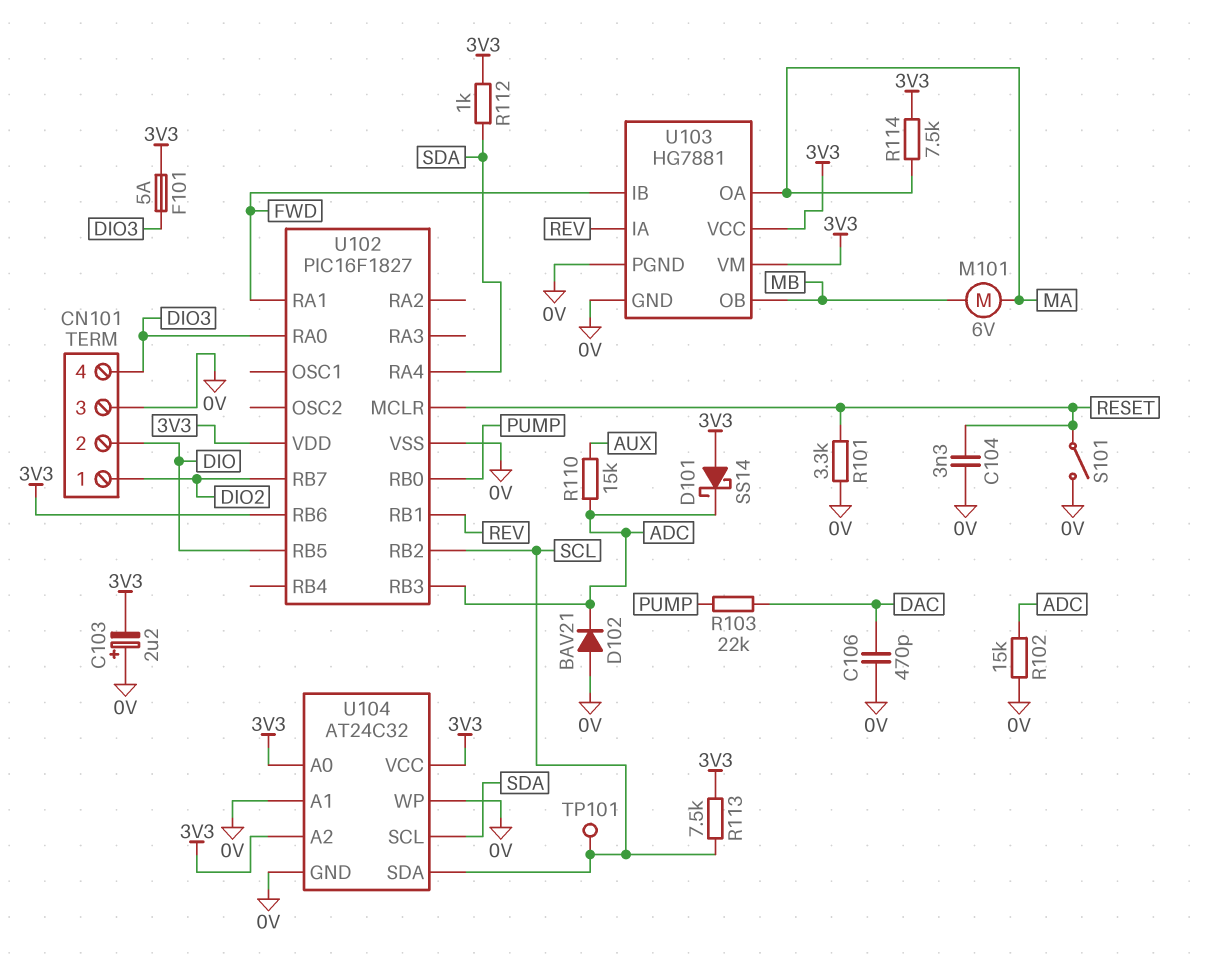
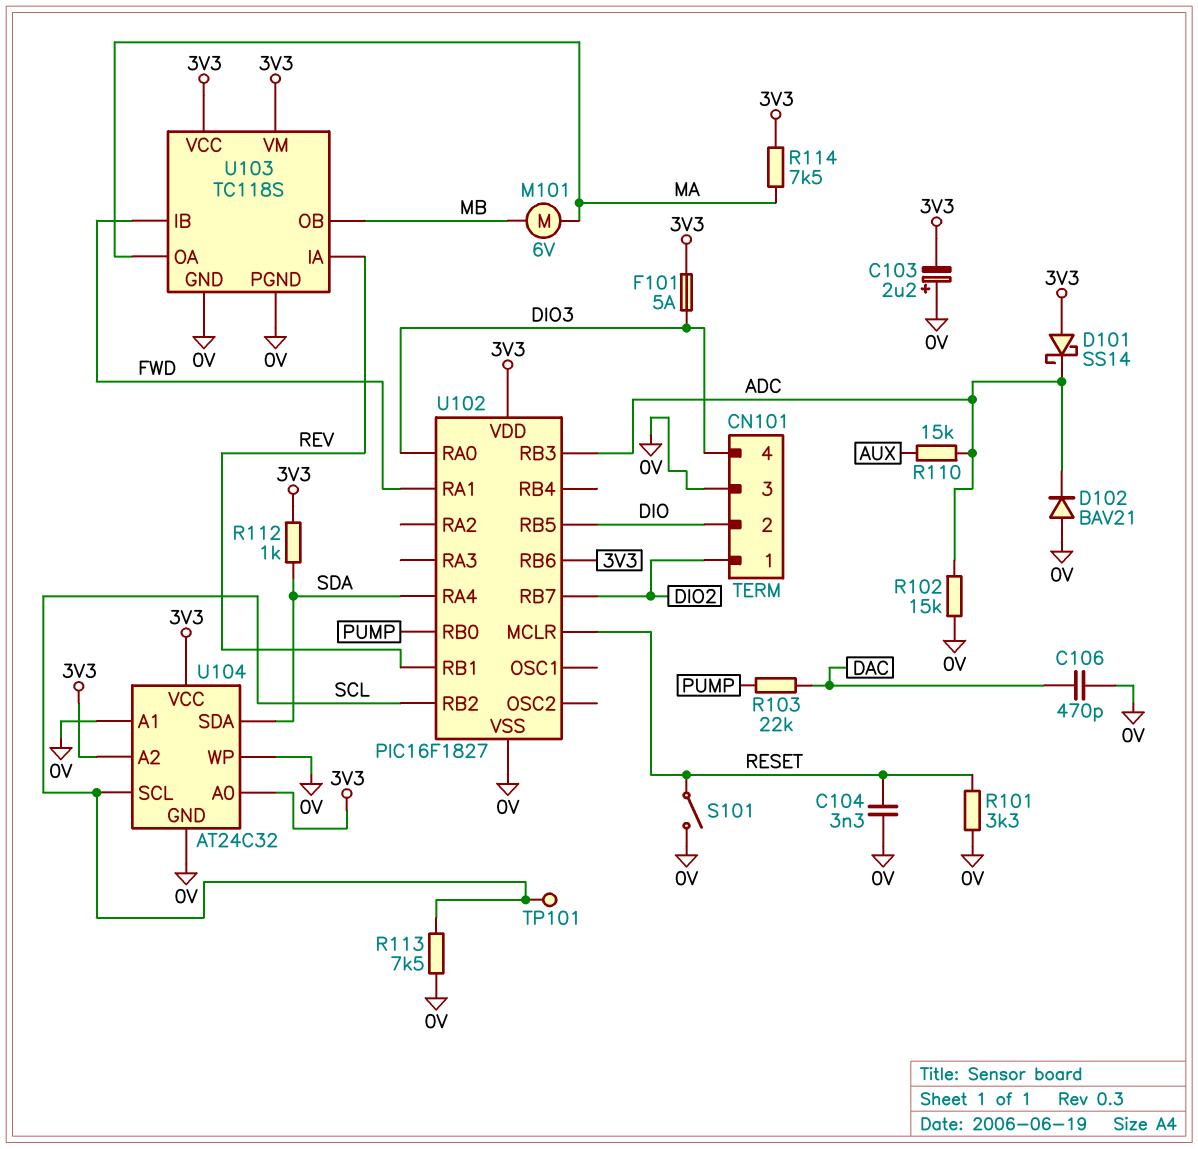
R113: 7.5k (3V3, SCL) -> 7.5k (0V, SCL)
U103: HG7881 -> TC118S
U104 pin SCL: SDA -> SCL
U104 pin SDA: SCL -> SDA

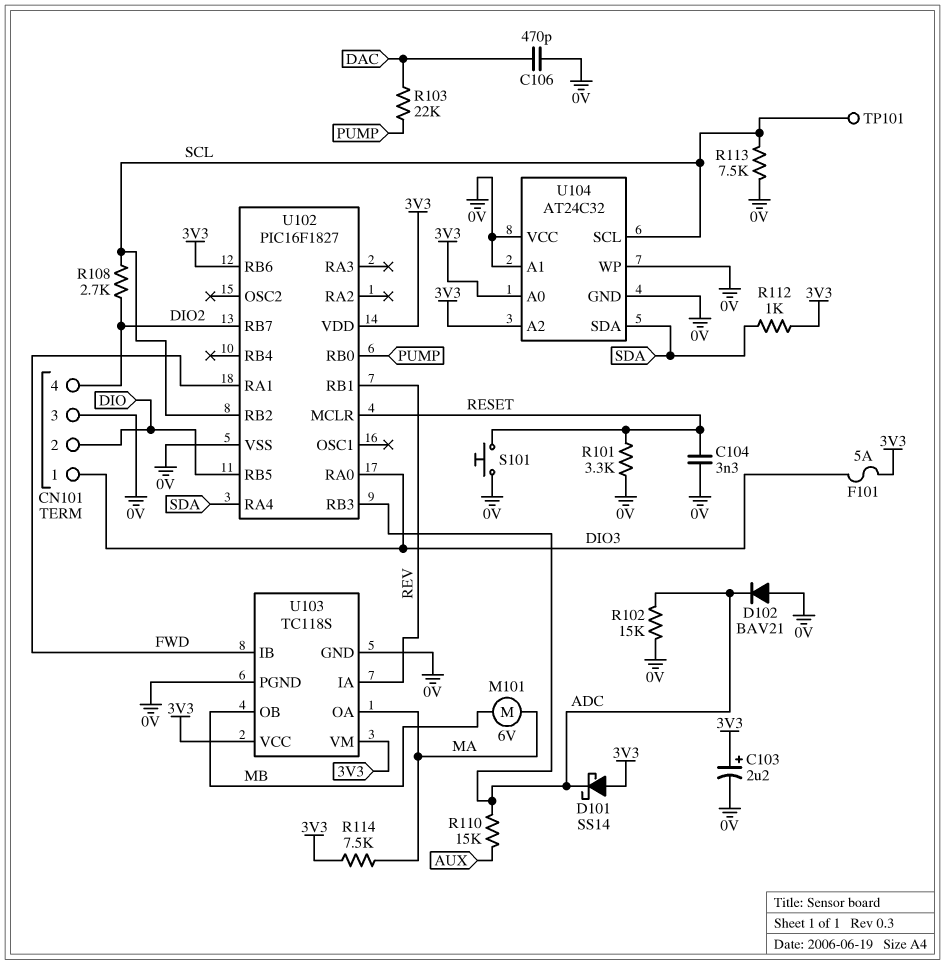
C103: 2.2uF (plus 0V, minus 3V3) -> 2.2uF (plus 3V3, minus 0V)
CN101 pin 1: DIO2 -> DIO3
CN101 pin 4: DIO3 -> DIO2
R108: none -> 2.7k (DIO2, SCL)
S101: switch (0V, RESET) -> button (0V, RESET)
U104 pin VCC: 3V3 -> 0V

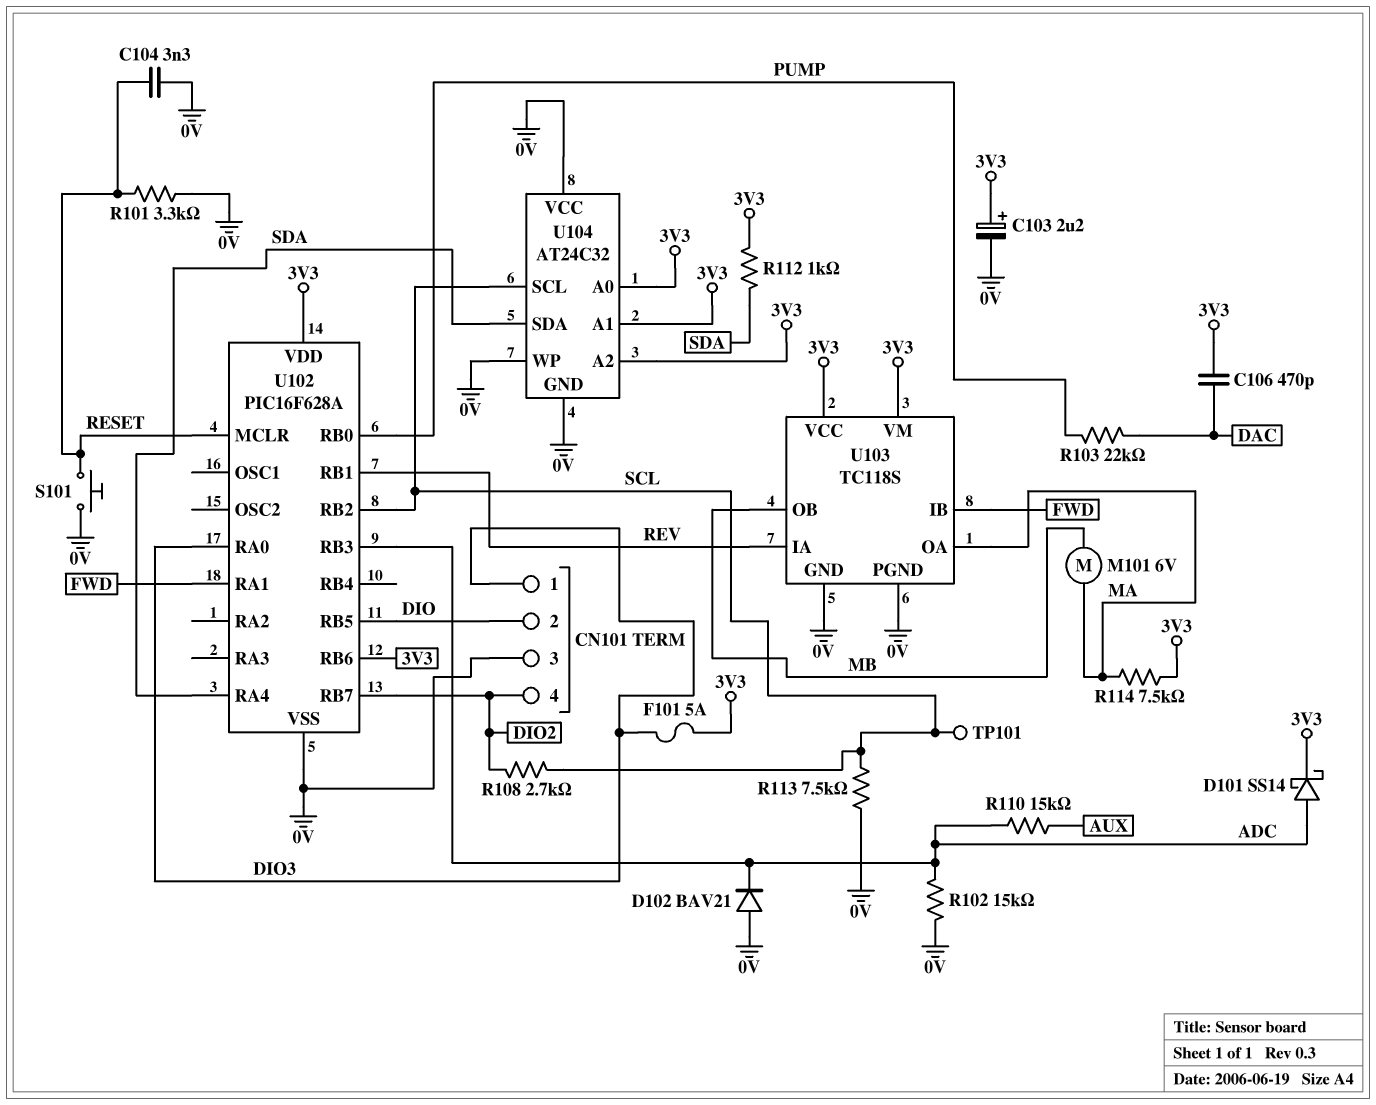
C106: 470pF (0V, DAC) -> 470pF (3V3, DAC)
D101: schottky SS14 (A 3V3, K ADC) -> schottky SS14 (A ADC, K 3V3)
U102: PIC16F1827 -> PIC16F628A
U104 pin A1: 0V -> 3V3

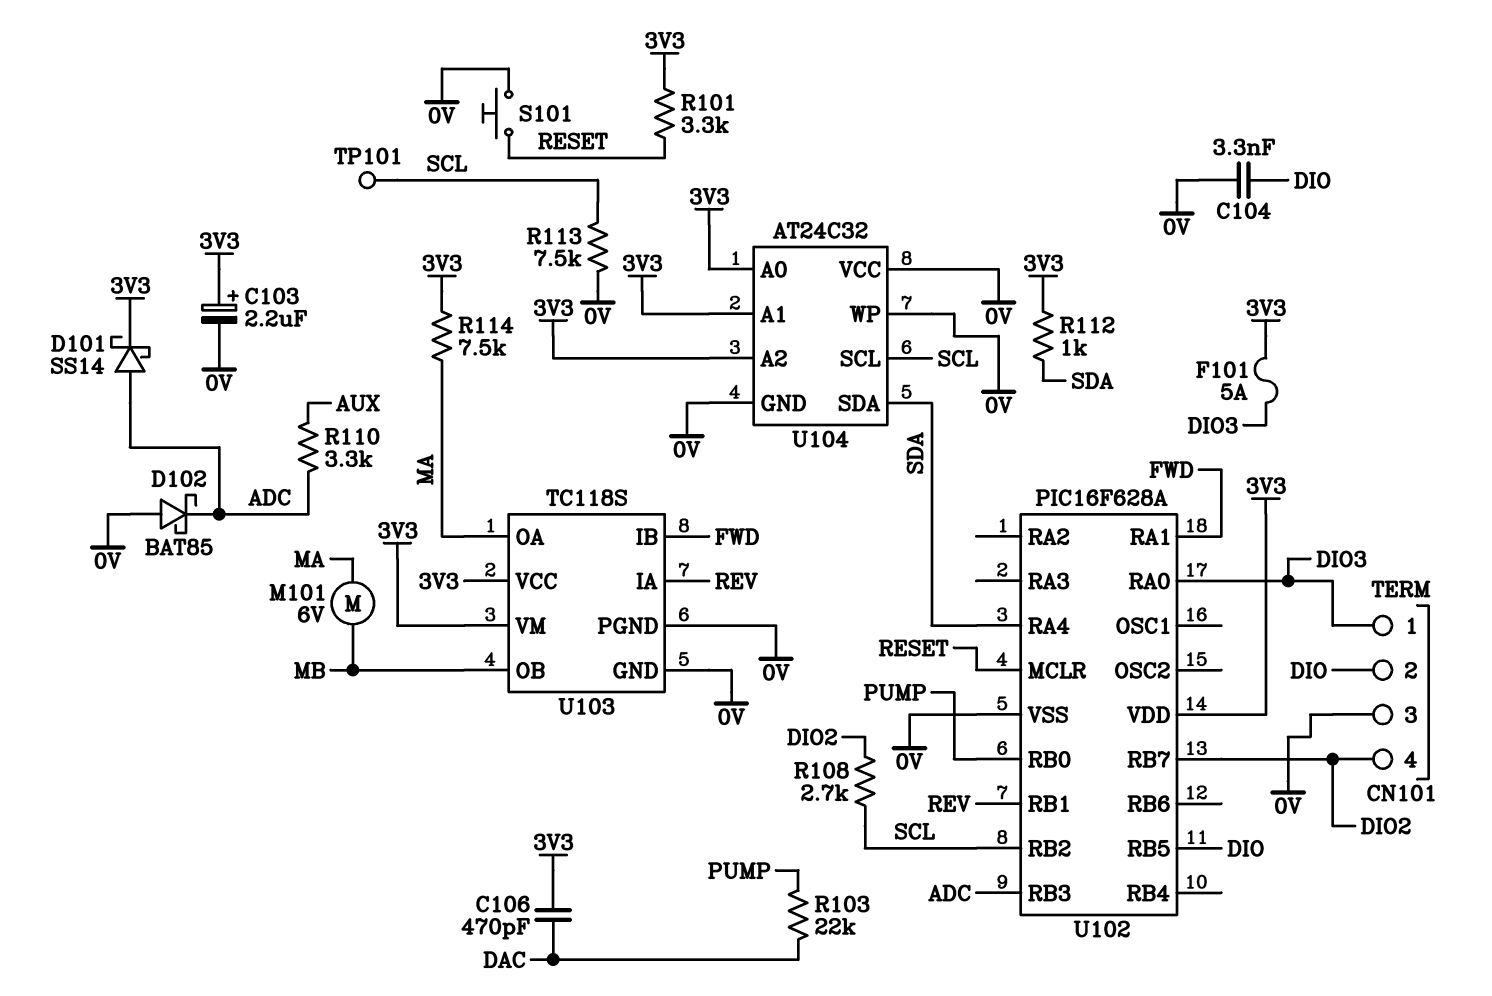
C104: 3.3nF (0V, RESET) -> 3.3nF (0V, DIO)
D102: diode BAV21 (A 0V, K ADC) -> schottky BAT85 (A 0V, K ADC)
R101: 3.3k (0V, RESET) -> 3.3k (3V3, RESET)
R102: 15k (0V, ADC) -> none
R110: 15k (ADC, AUX) -> 3.3k (ADC, AUX)
U102 pin RB6: 3V3 -> none

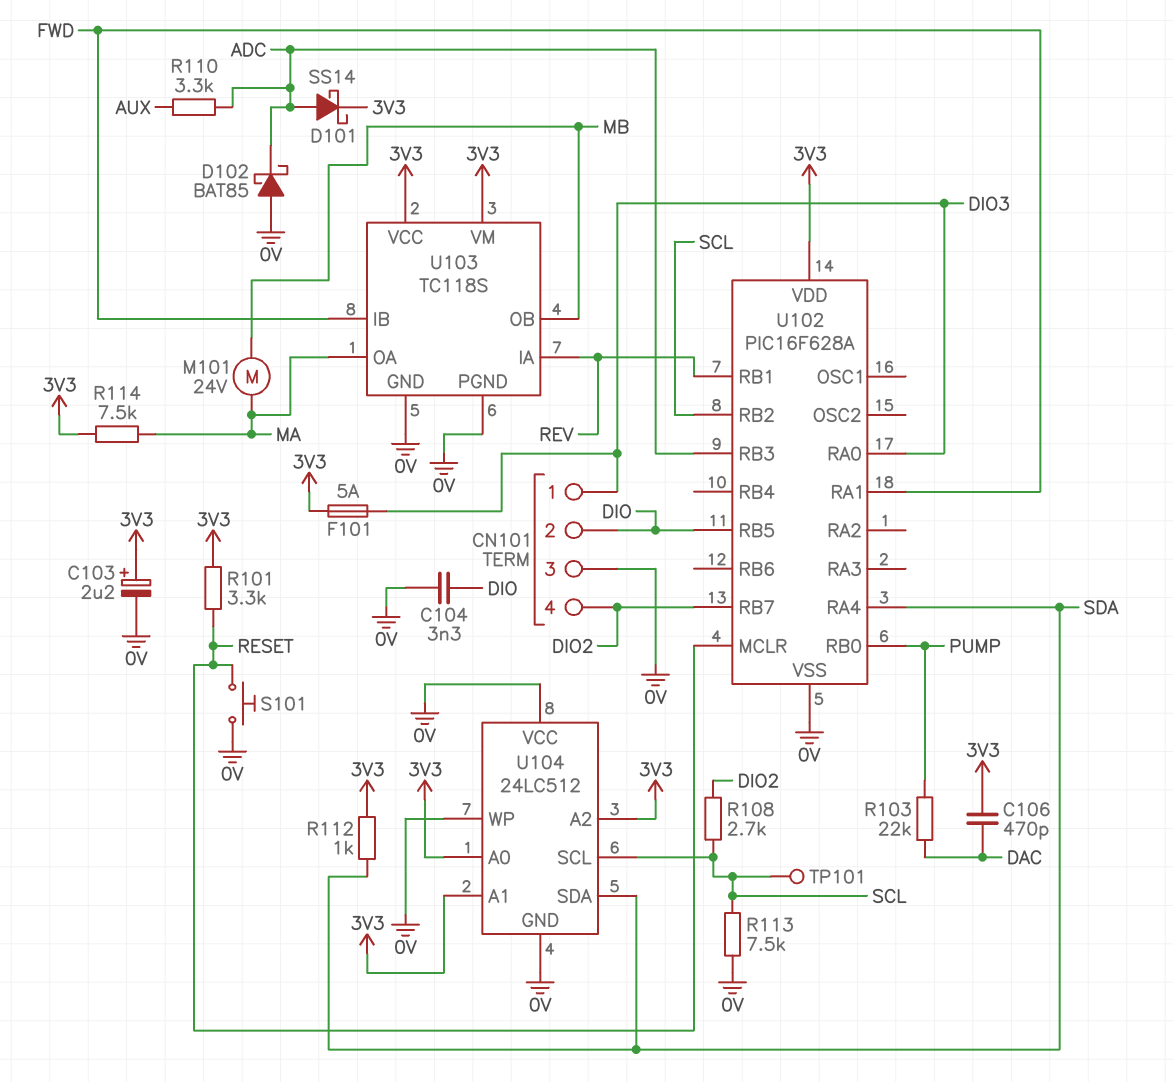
M101: motor 6V (MA, MB) -> motor 24V (MA, MB)
U104: AT24C32 -> 24LC512

